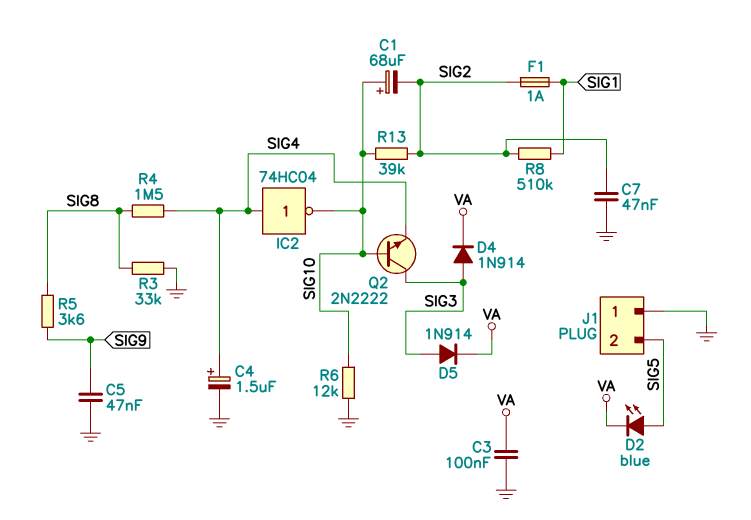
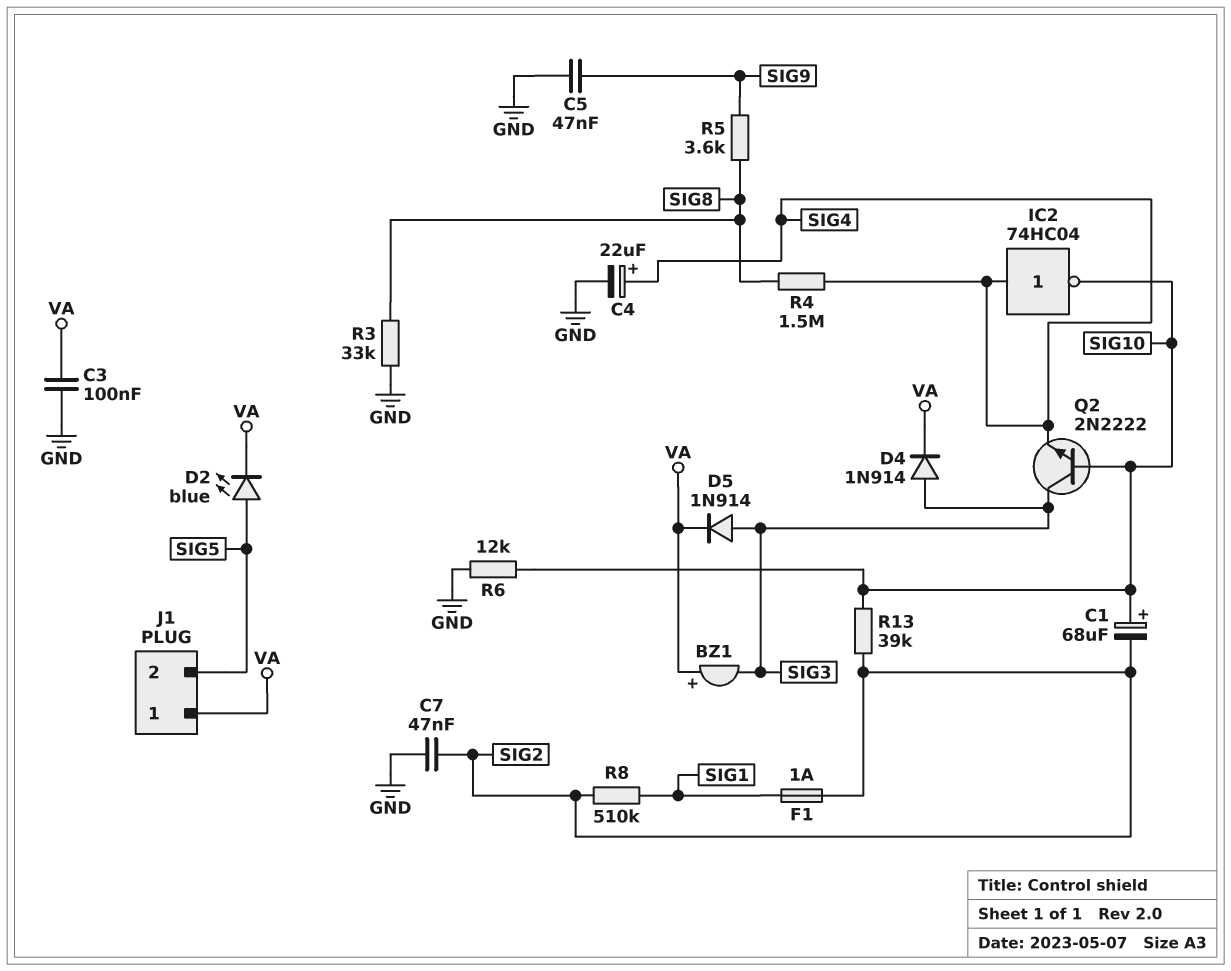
BZ1: none -> buzzer (plus VA, minus SIG3)
C4: 1.5uF (plus SIG4, minus GND) -> 22uF (plus SIG4, minus GND)
J1 pin 1: GND -> VA

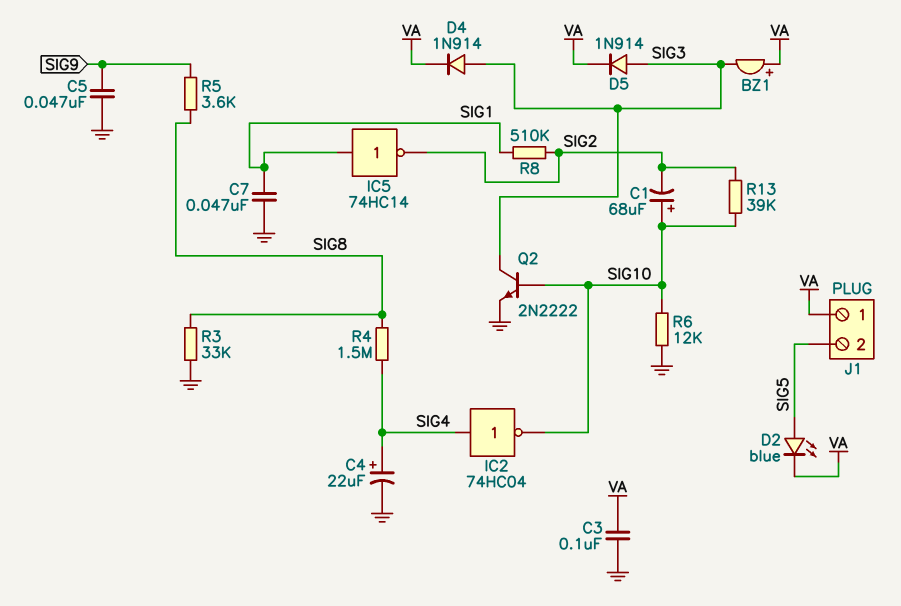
C7: 47nF (GND, SIG2) -> 47nF (GND, SIG1)
F1: 1A (SIG1, SIG2) -> none
IC5: none -> NOT 74HC14 (in SIG1, out SIG2)
Q2: NPN 2N2222 (B SIG10, C SIG3, E SIG4) -> NPN 2N2222 (B SIG10, C SIG3, E GND)

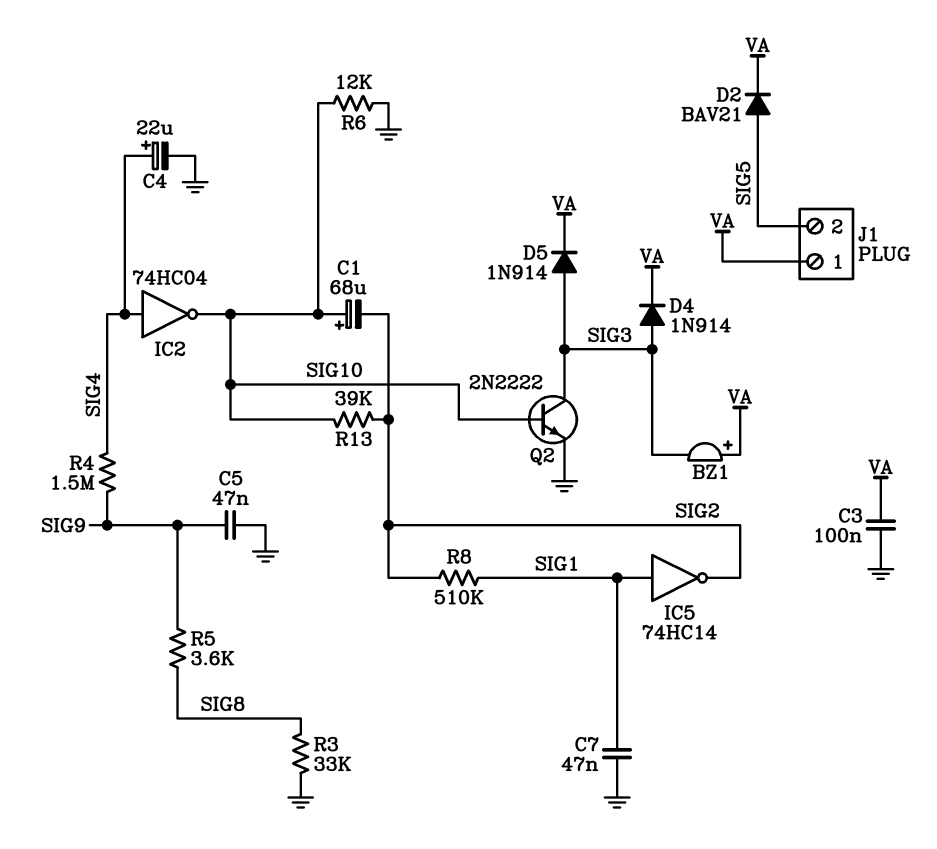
D2: LED blue (A SIG5, K VA) -> diode BAV21 (A SIG5, K VA)
R4: 1.5M (SIG4, SIG8) -> 1.5M (SIG4, SIG9)

